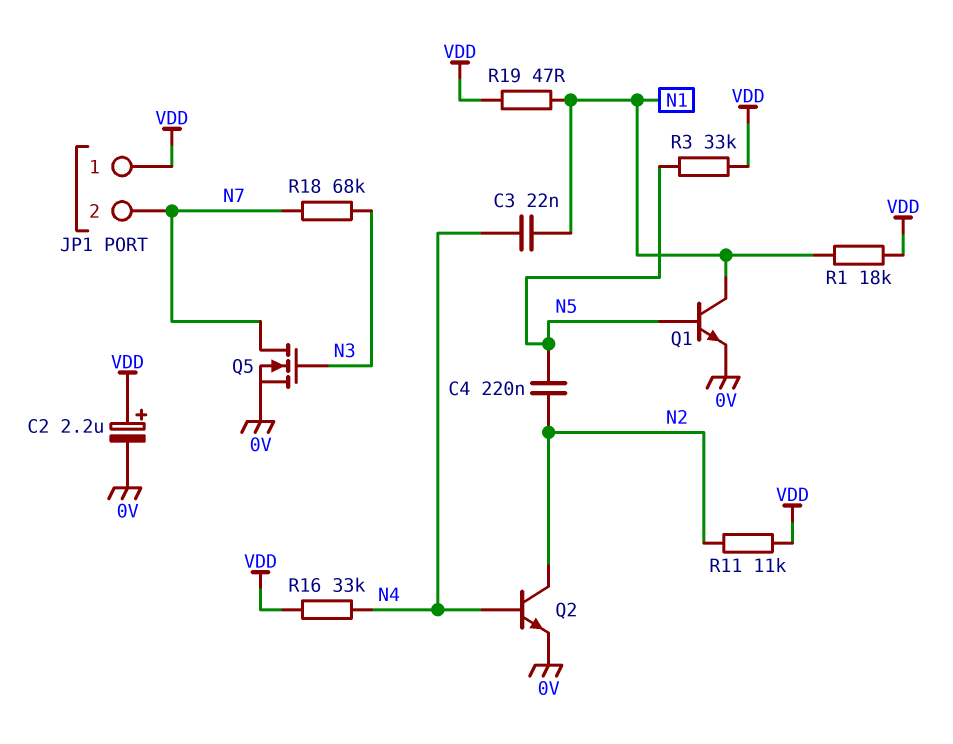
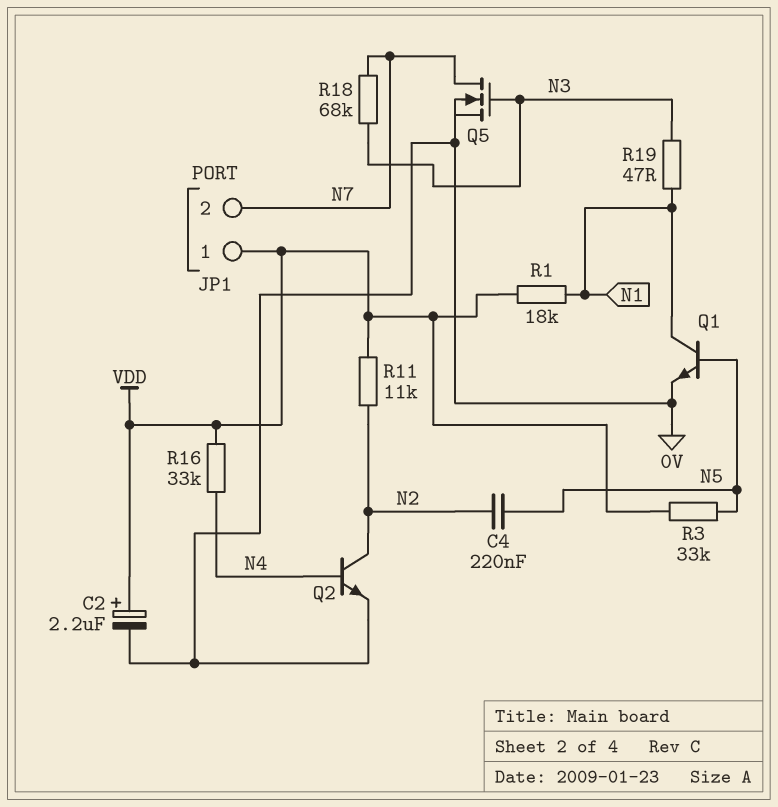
C3: 22nF (N1, N4) -> none
R19: 47 (N1, VDD) -> 47 (N1, N3)

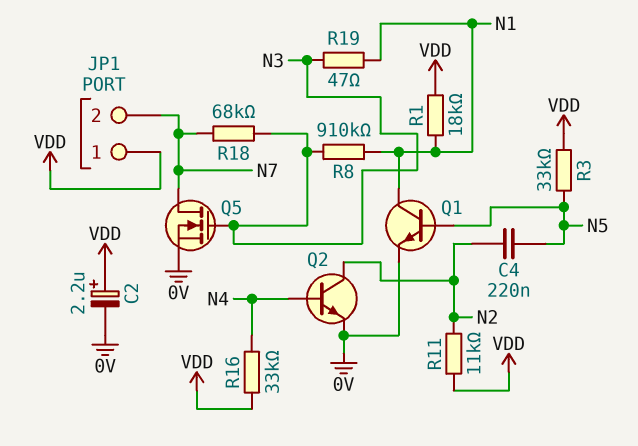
R8: none -> 910k (N1, N3)

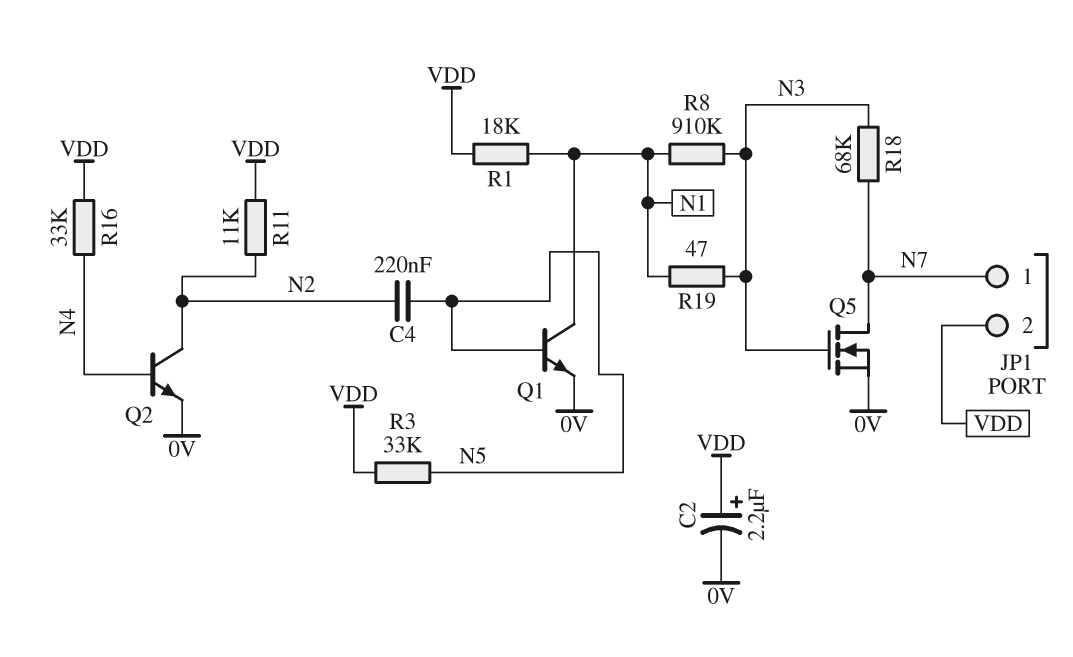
JP1 pin 1: VDD -> N7
JP1 pin 2: N7 -> VDD

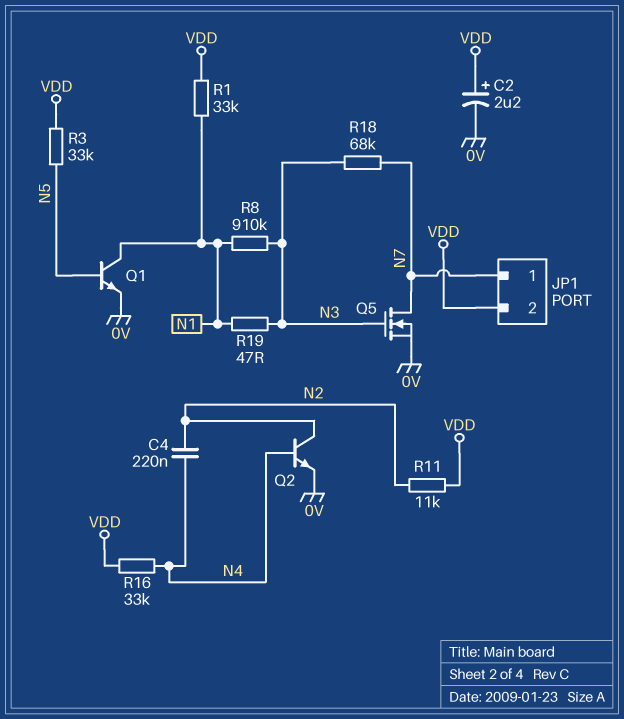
C4: 220nF (N2, N5) -> 220nF (N2, N4)
R1: 18k (N1, VDD) -> 33k (N1, VDD)

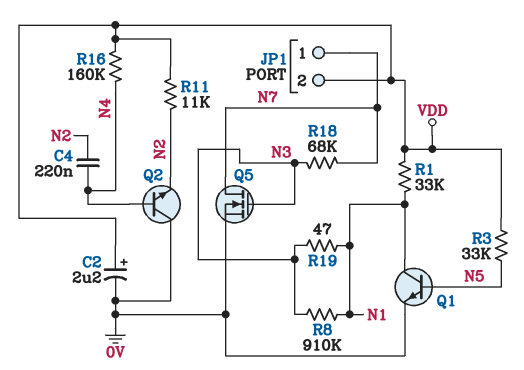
Q2: NPN (B N4, C N2, E 0V) -> NPN (B N4, C 0V, E N2)
R16: 33k (N4, VDD) -> 160k (N4, VDD)

